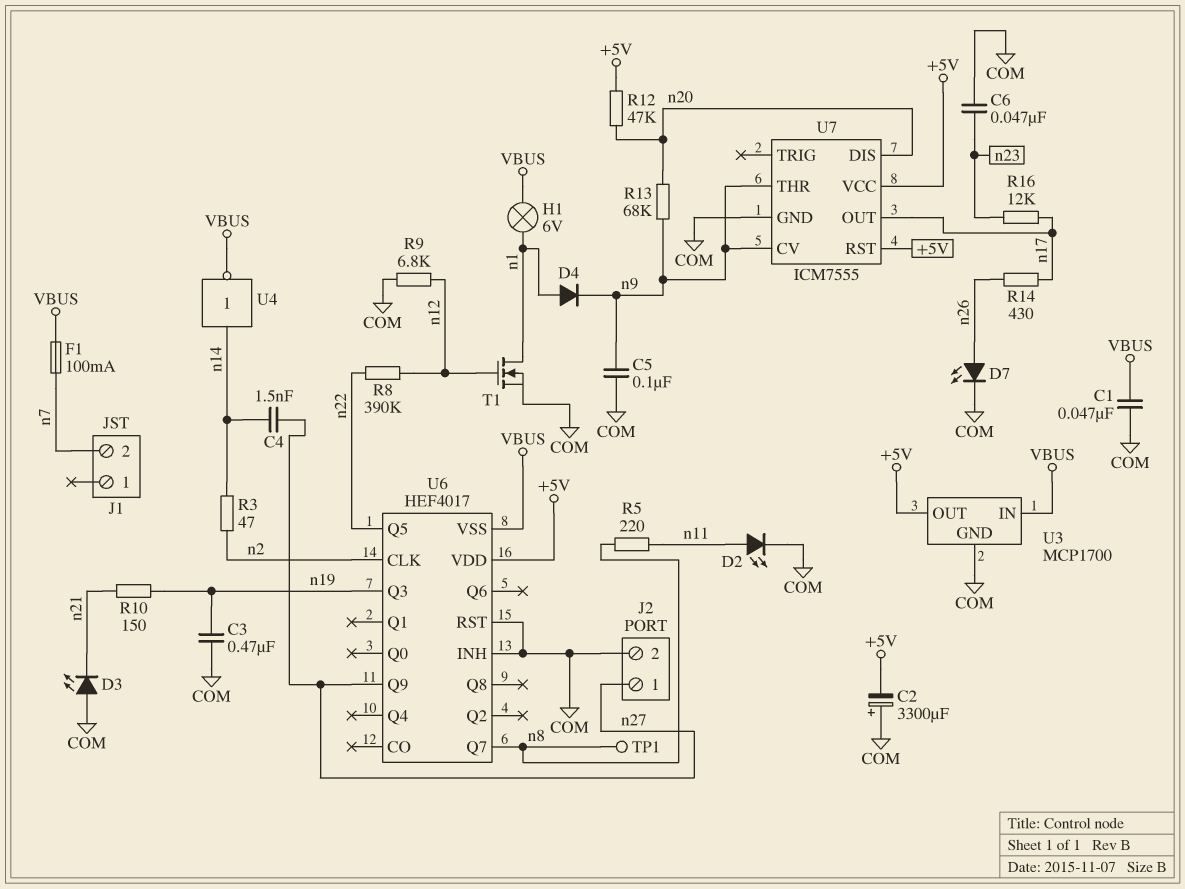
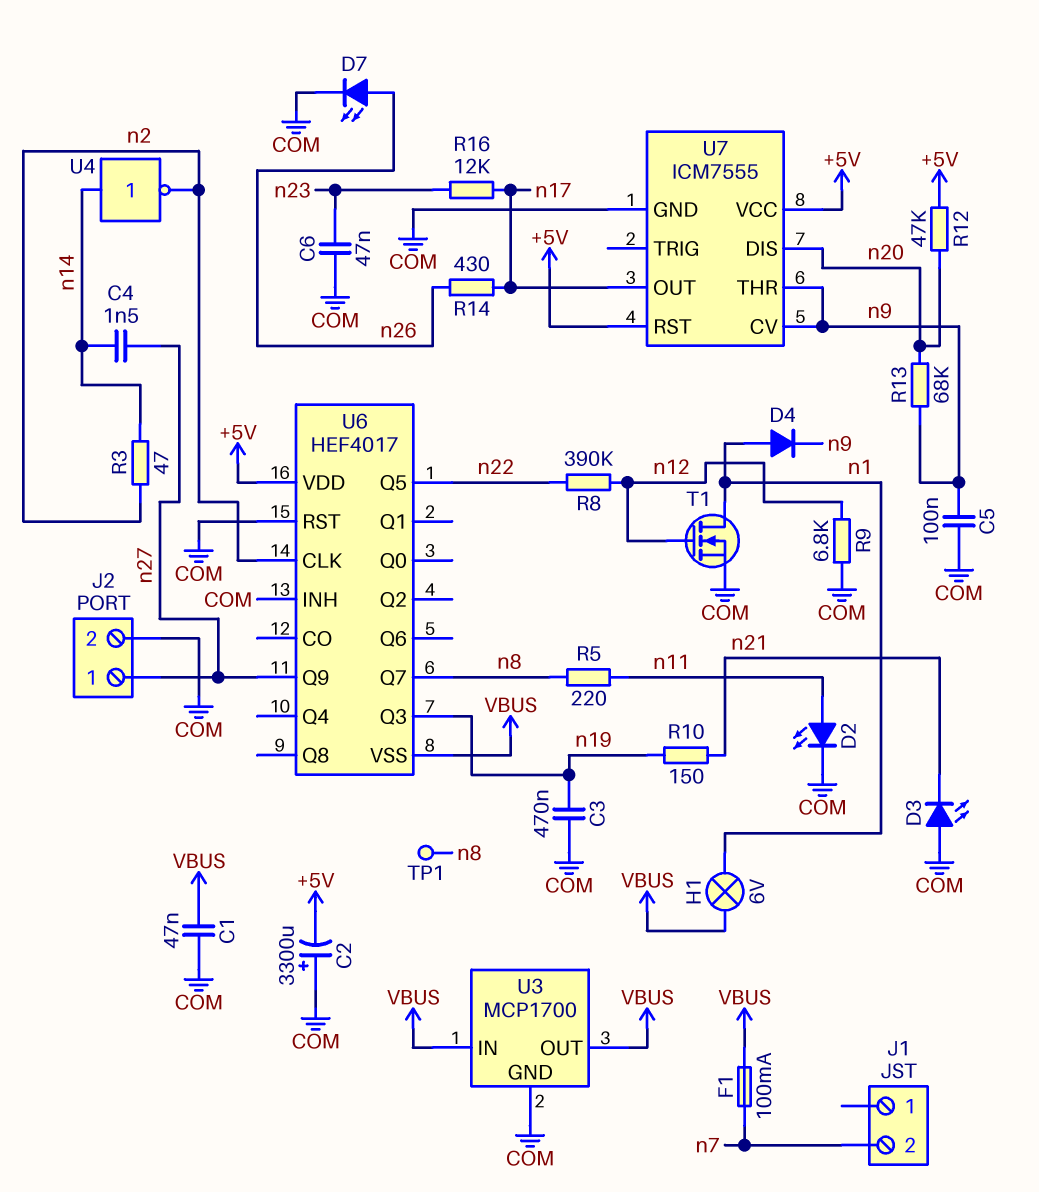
U3 pin OUT: +5V -> VBUS
U4: NOT (in n14, out VBUS) -> NOT (in n14, out n2)

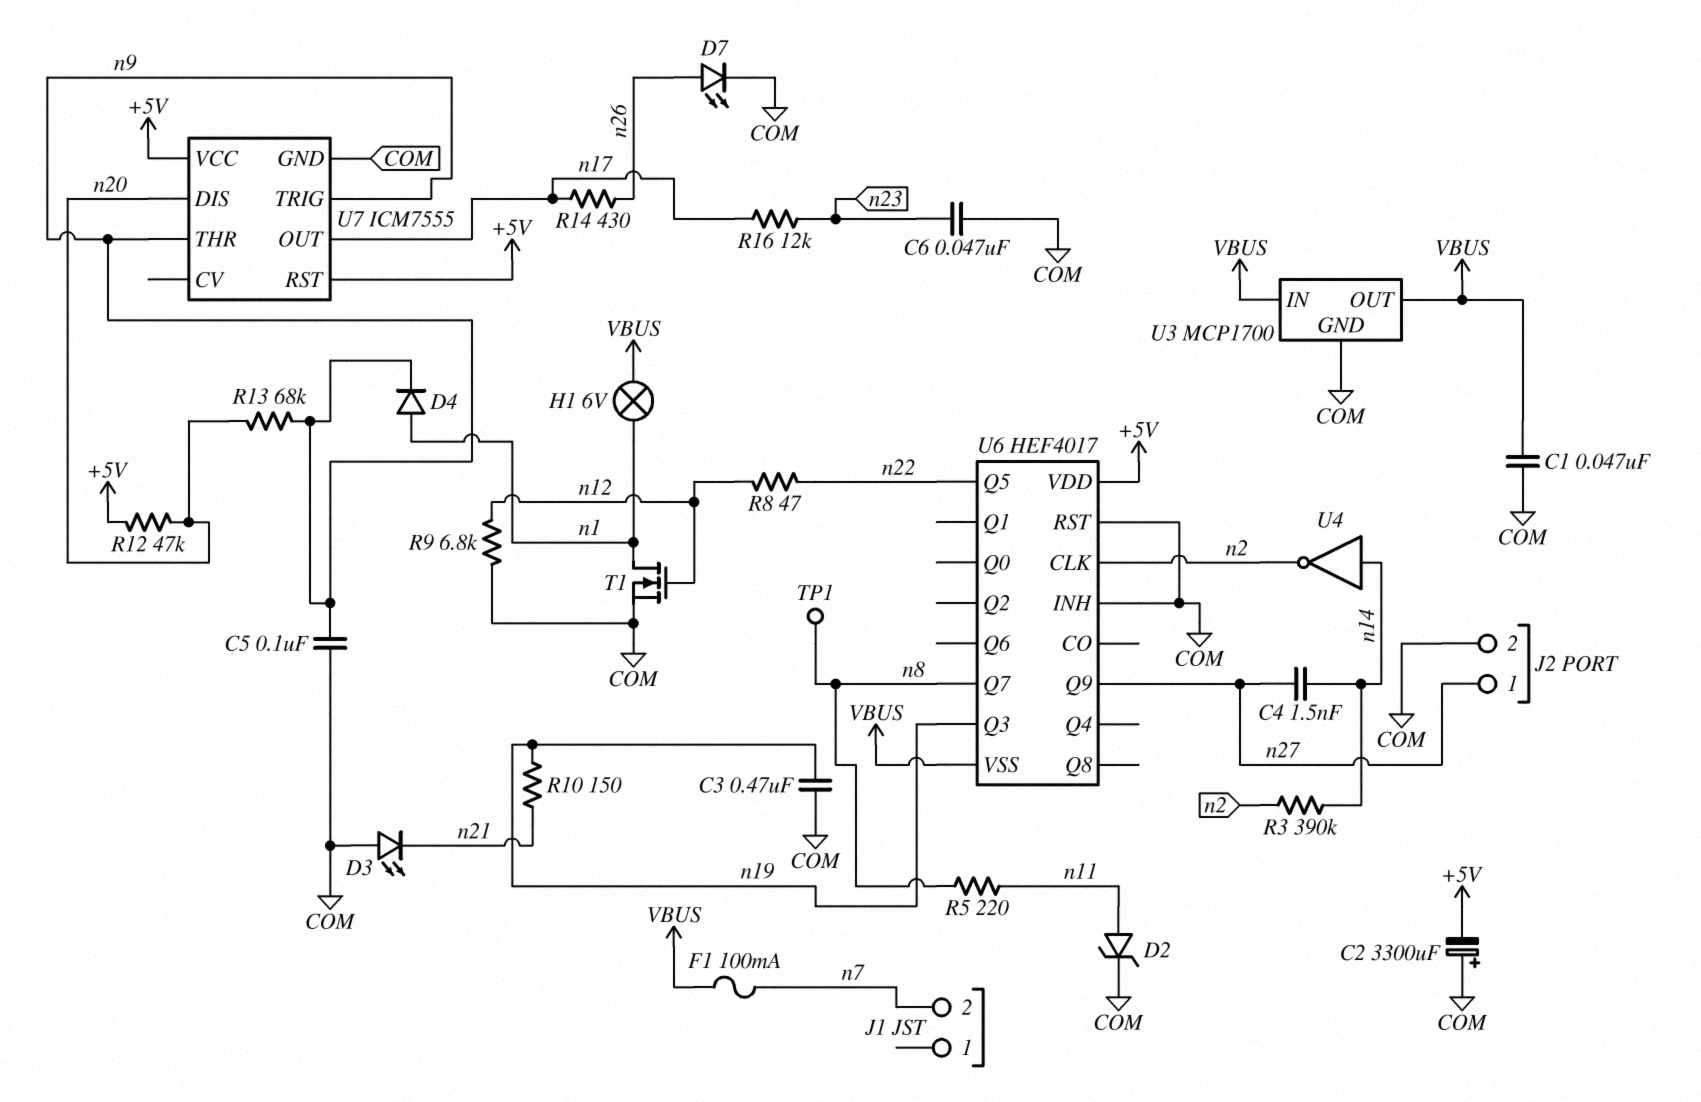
D2: LED (A n11, K COM) -> zener (A n11, K COM)
R3: 47 (n2, n14) -> 390k (n2, n14)
R8: 390k (n12, n22) -> 47 (n12, n22)
U7 pin CV: n9 -> none
U7 pin TRIG: none -> n9

